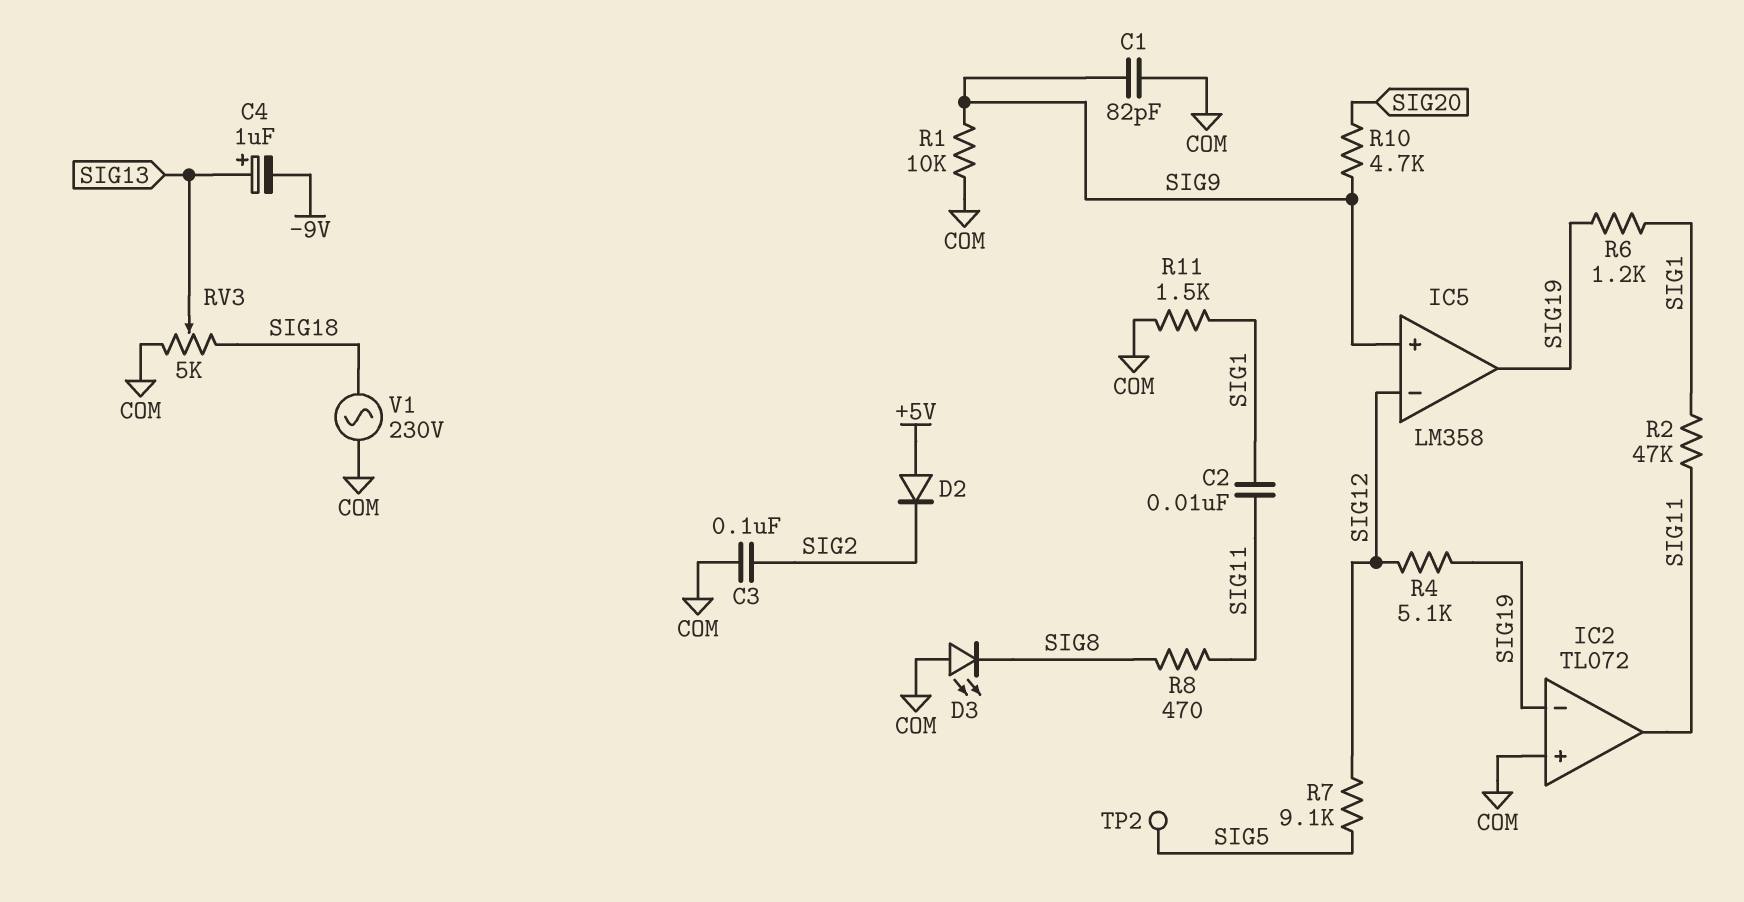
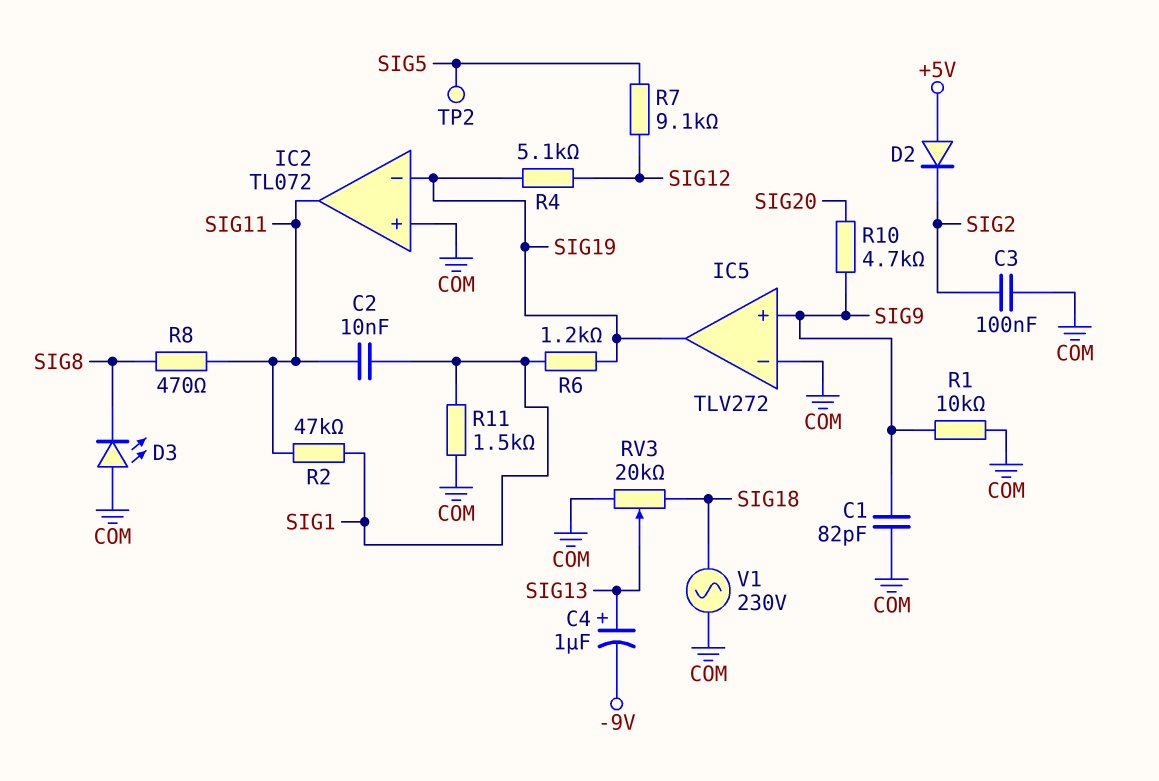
IC5: LM358 -> TLV272
IC5 pin in-: SIG12 -> COM
RV3: 5k (COM, SIG18, wiper SIG13) -> 20k (COM, SIG18, wiper SIG13)

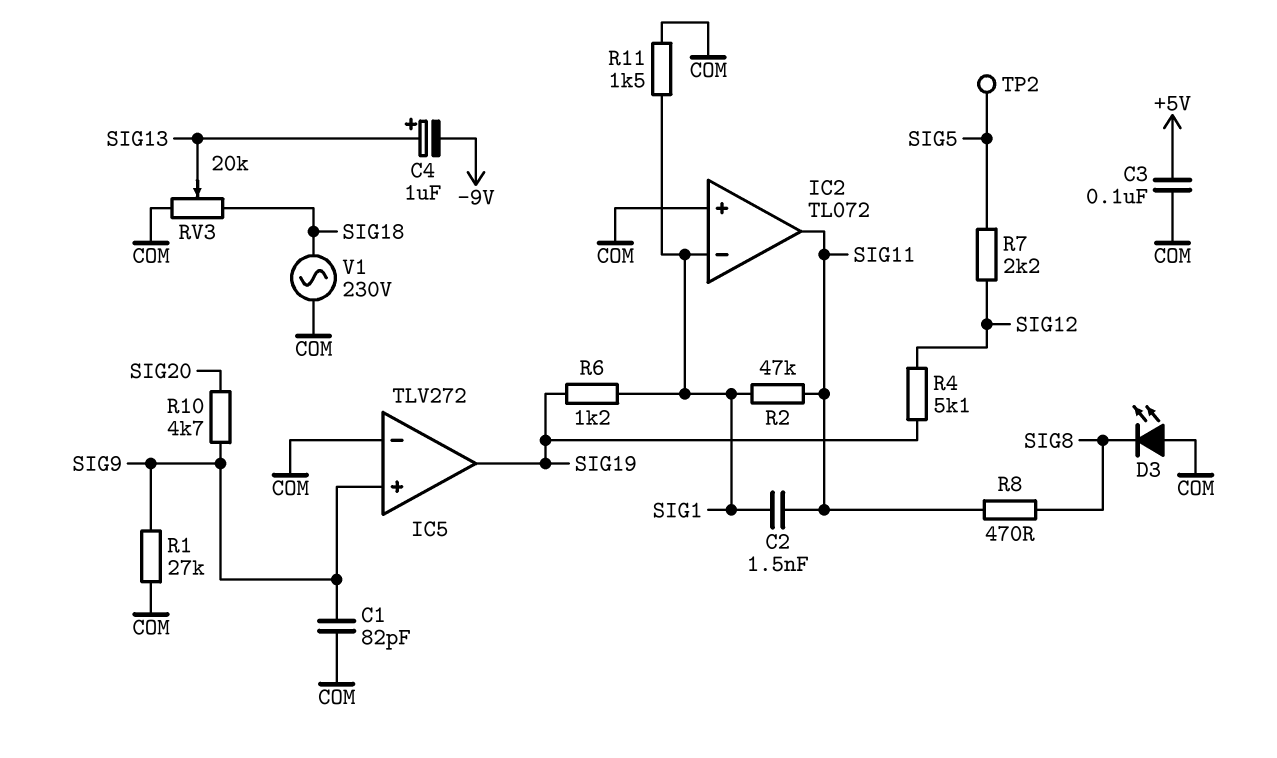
C2: 10nF (SIG1, SIG11) -> 1.5nF (SIG1, SIG11)
C3: 100nF (COM, SIG2) -> 100nF (+5V, COM)
D2: diode (A +5V, K SIG2) -> none
IC2 pin in-: SIG19 -> SIG1
R1: 10k (COM, SIG9) -> 27k (COM, SIG9)
R7: 9.1k (SIG5, SIG12) -> 2.2k (SIG5, SIG12)

